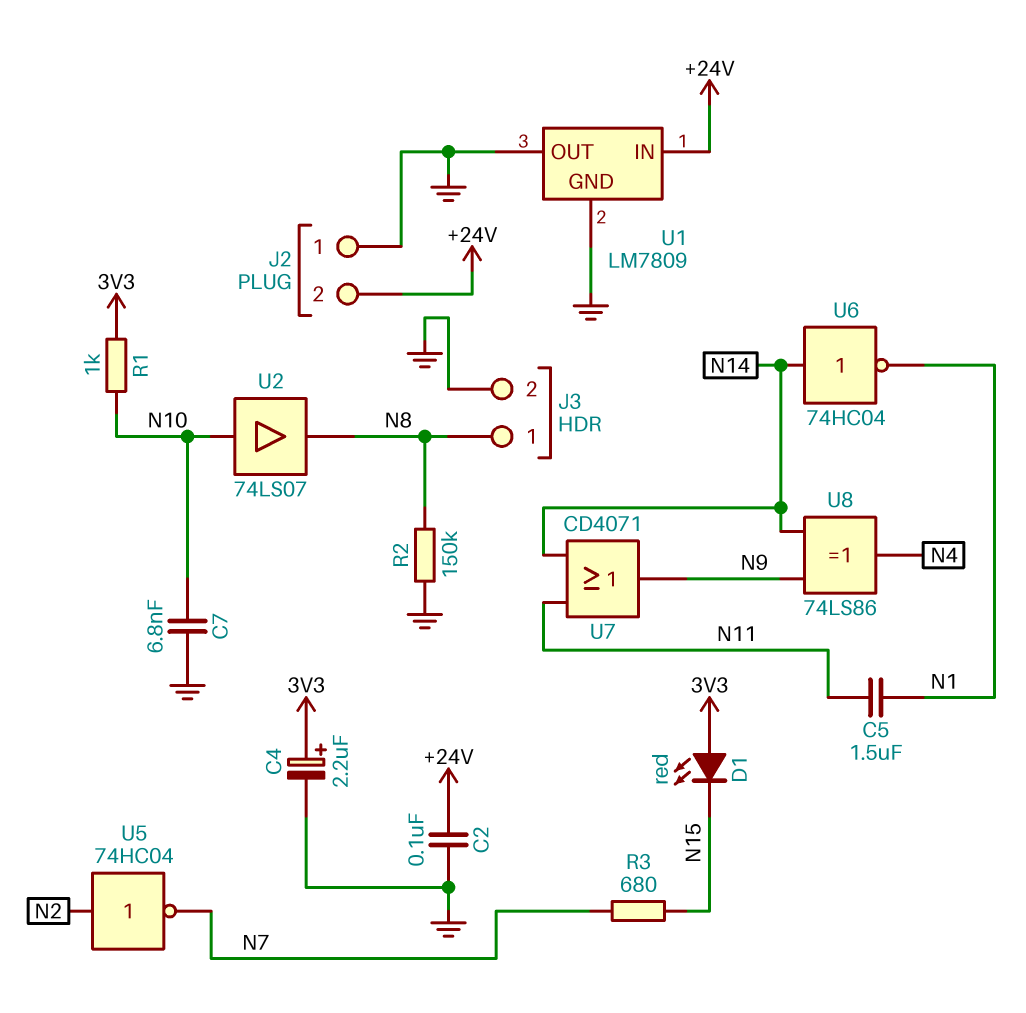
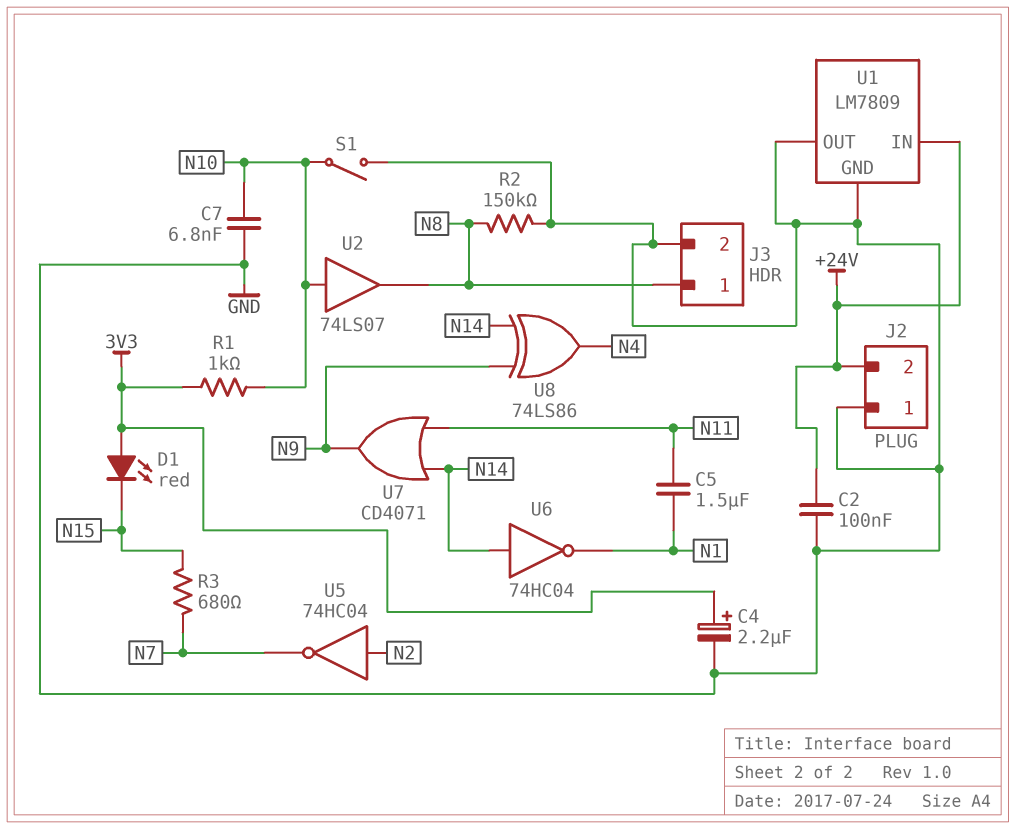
S1: none -> switch (GND, N10)

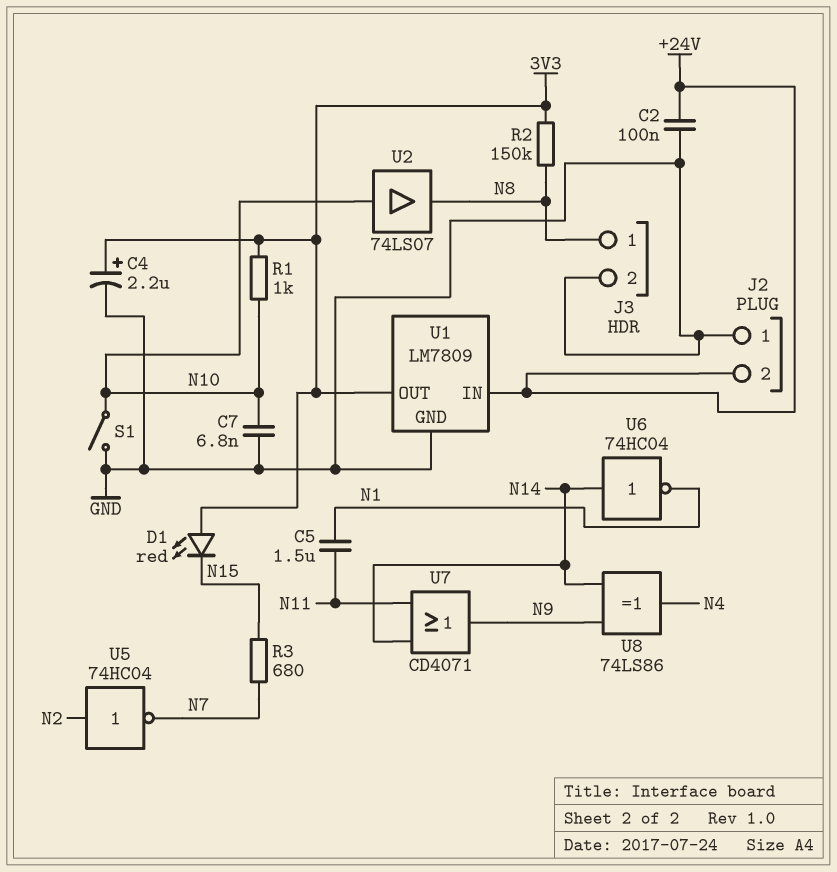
R2: 150k (GND, N8) -> 150k (3V3, N8)
U1 pin OUT: GND -> 3V3

